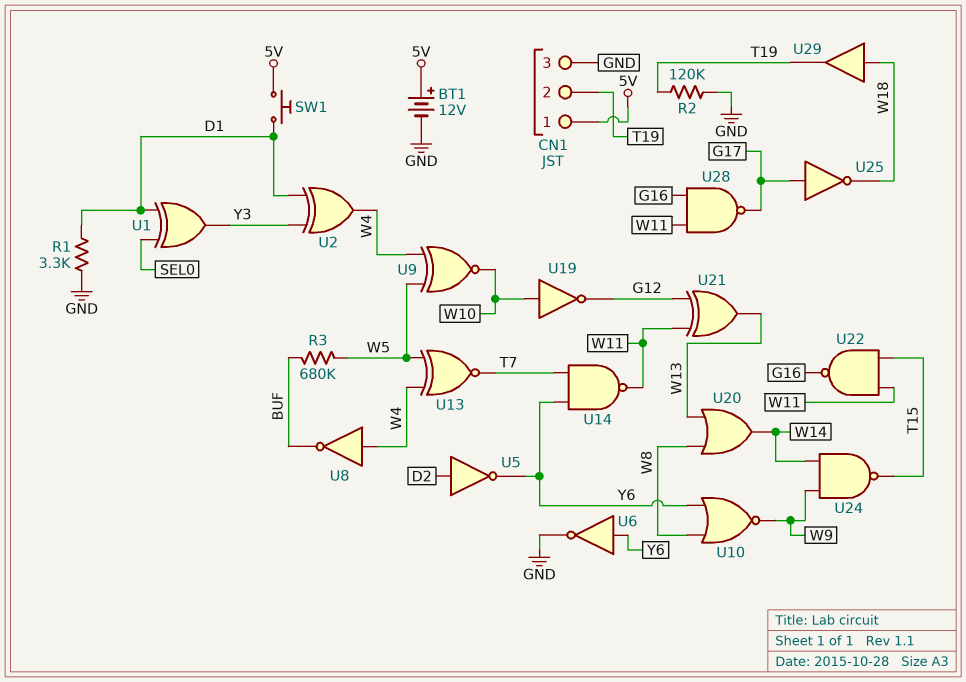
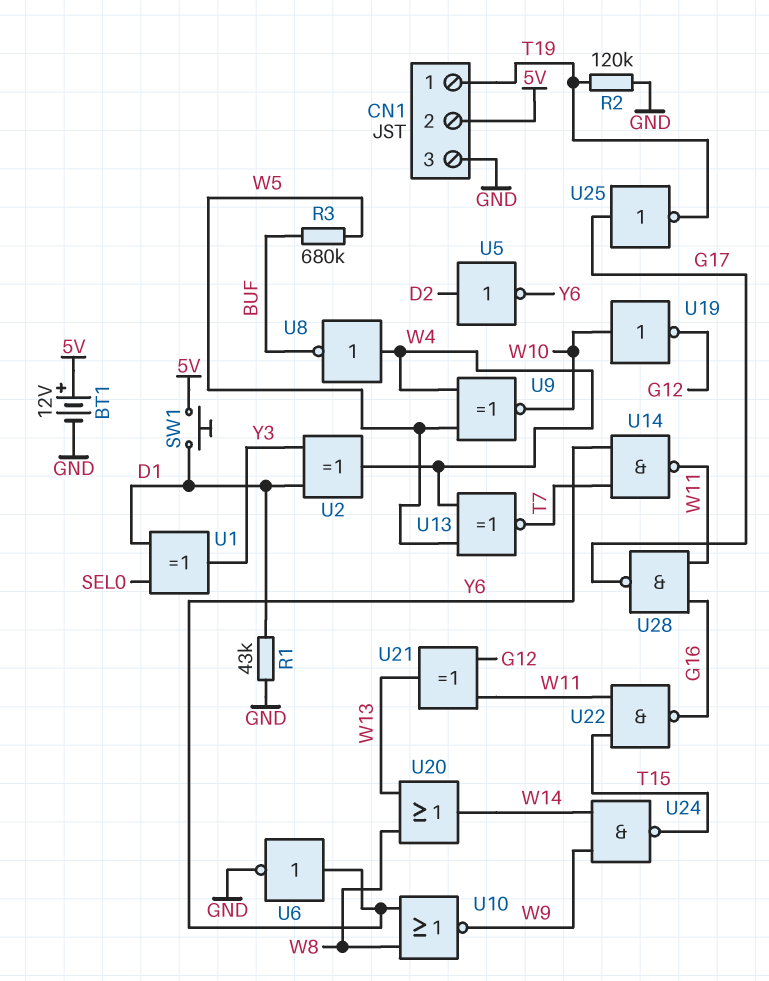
CN1 pin 1: 5V -> T19
CN1 pin 2: T19 -> 5V
R1: 3.3k (D1, GND) -> 43k (D1, GND)
U25: NOT (in G17, out W18) -> NOT (in G17, out T19)
U29: buffer (in W18, out T19) -> none

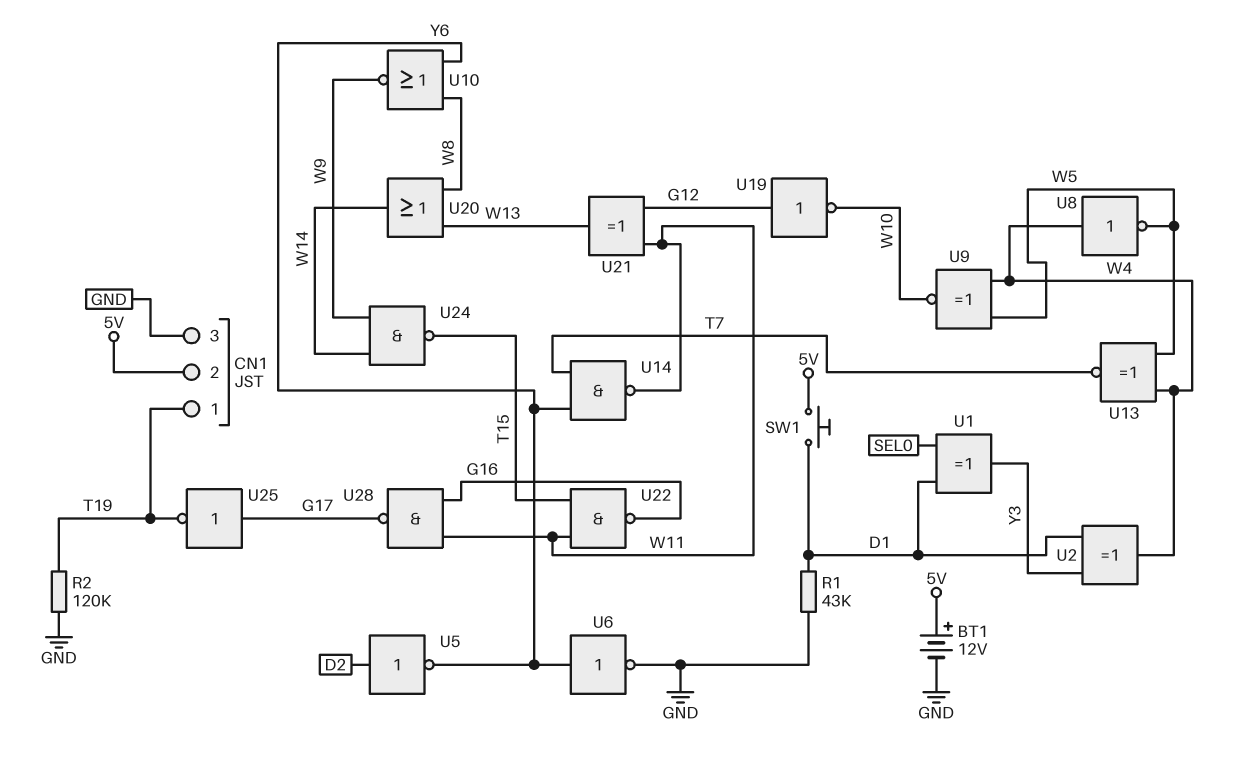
R3: 680k (BUF, W5) -> none
U8: NOT (in W4, out BUF) -> NOT (in W4, out W5)
U19: NOT (in W10, out G12) -> NOT (in G12, out W10)

